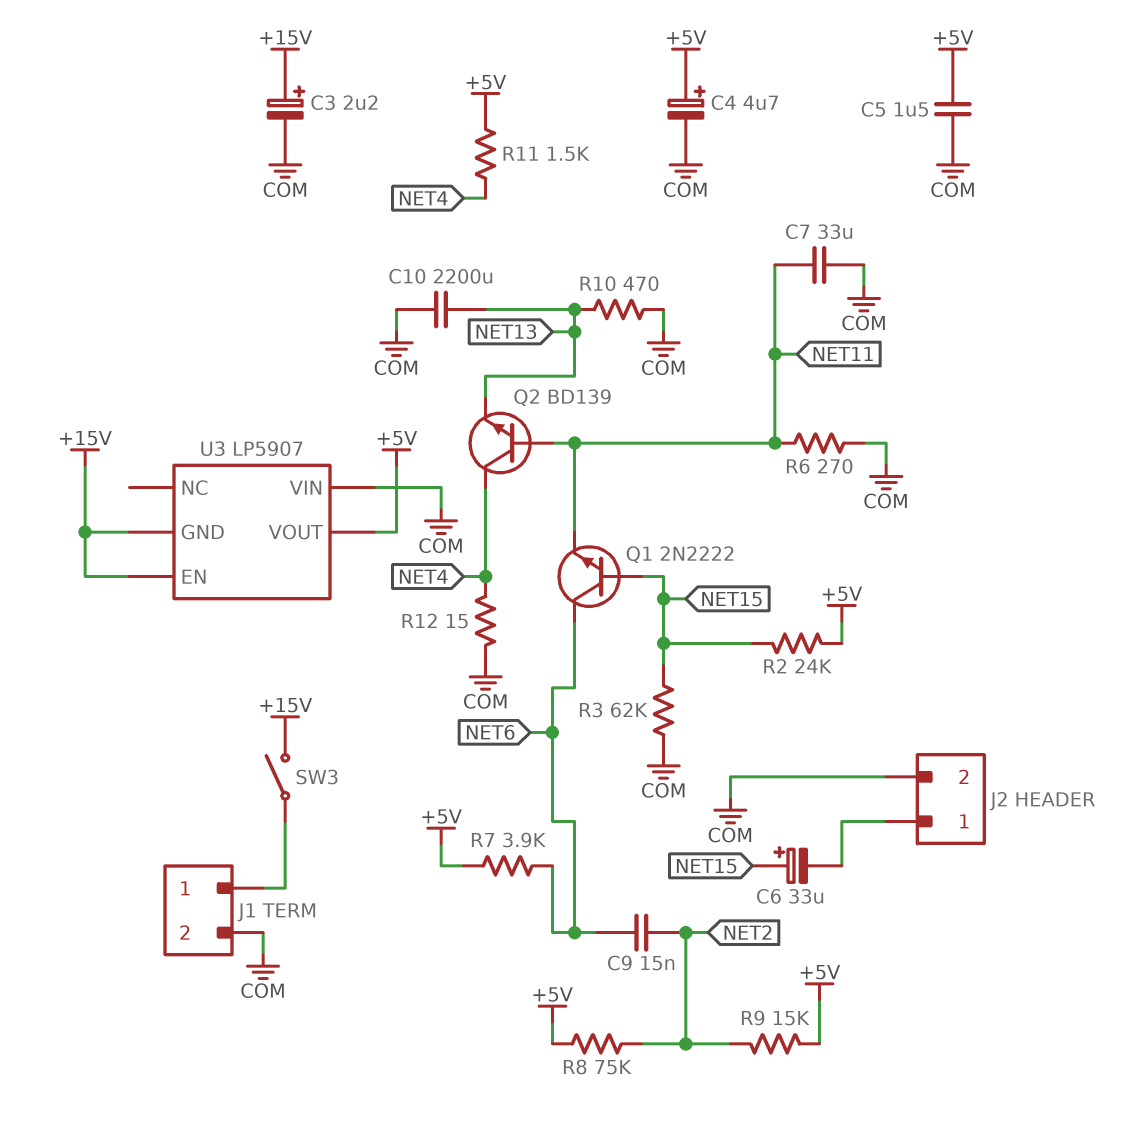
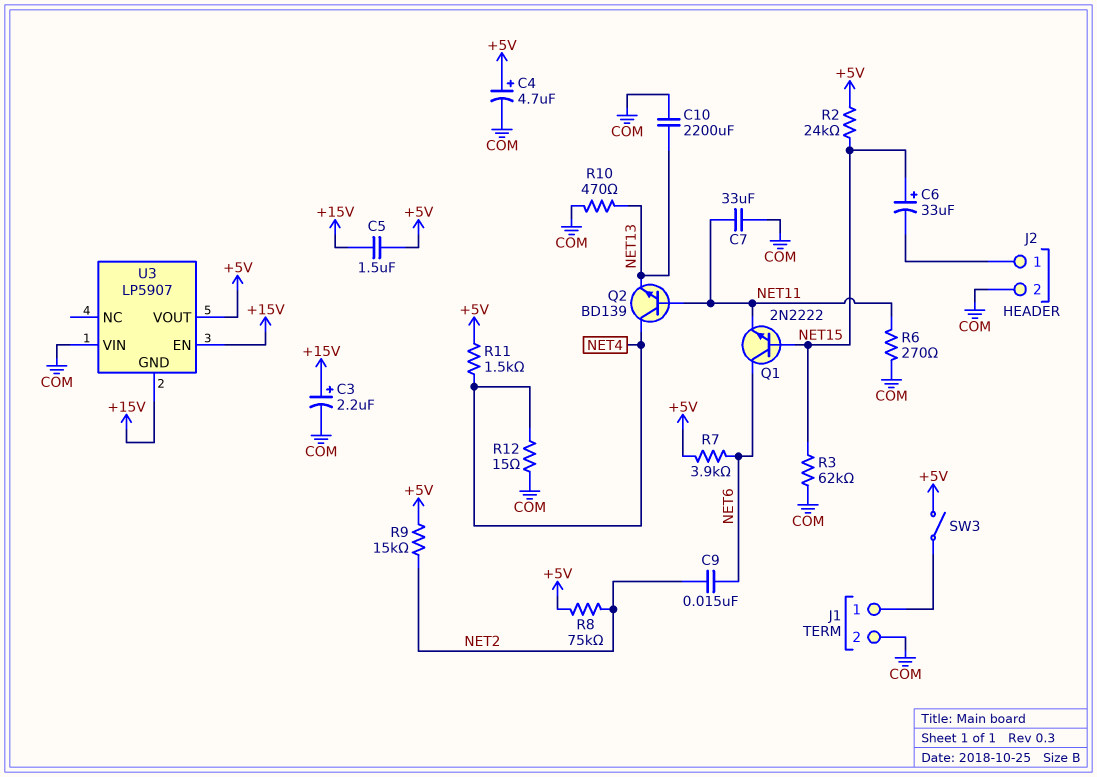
C5: 1.5uF (+5V, COM) -> 1.5uF (+5V, +15V)
SW3: switch (+15V, J1/1) -> switch (+5V, J1/1)

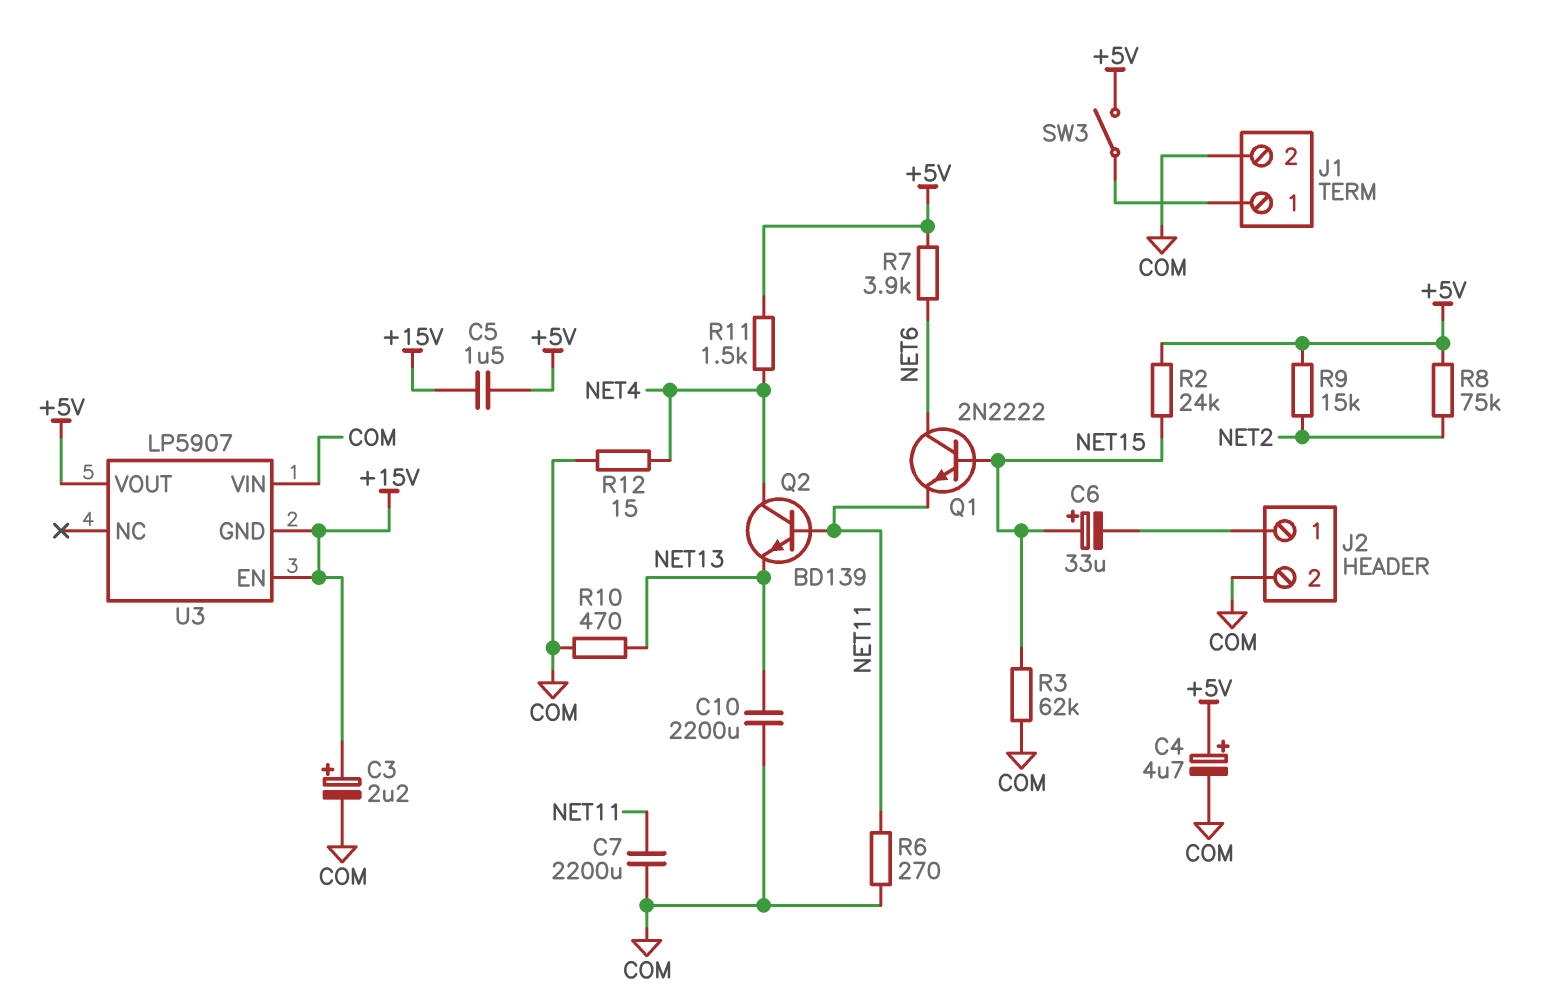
C7: 33uF (COM, NET11) -> 2200uF (COM, NET11)
C9: 15nF (NET2, NET6) -> none

